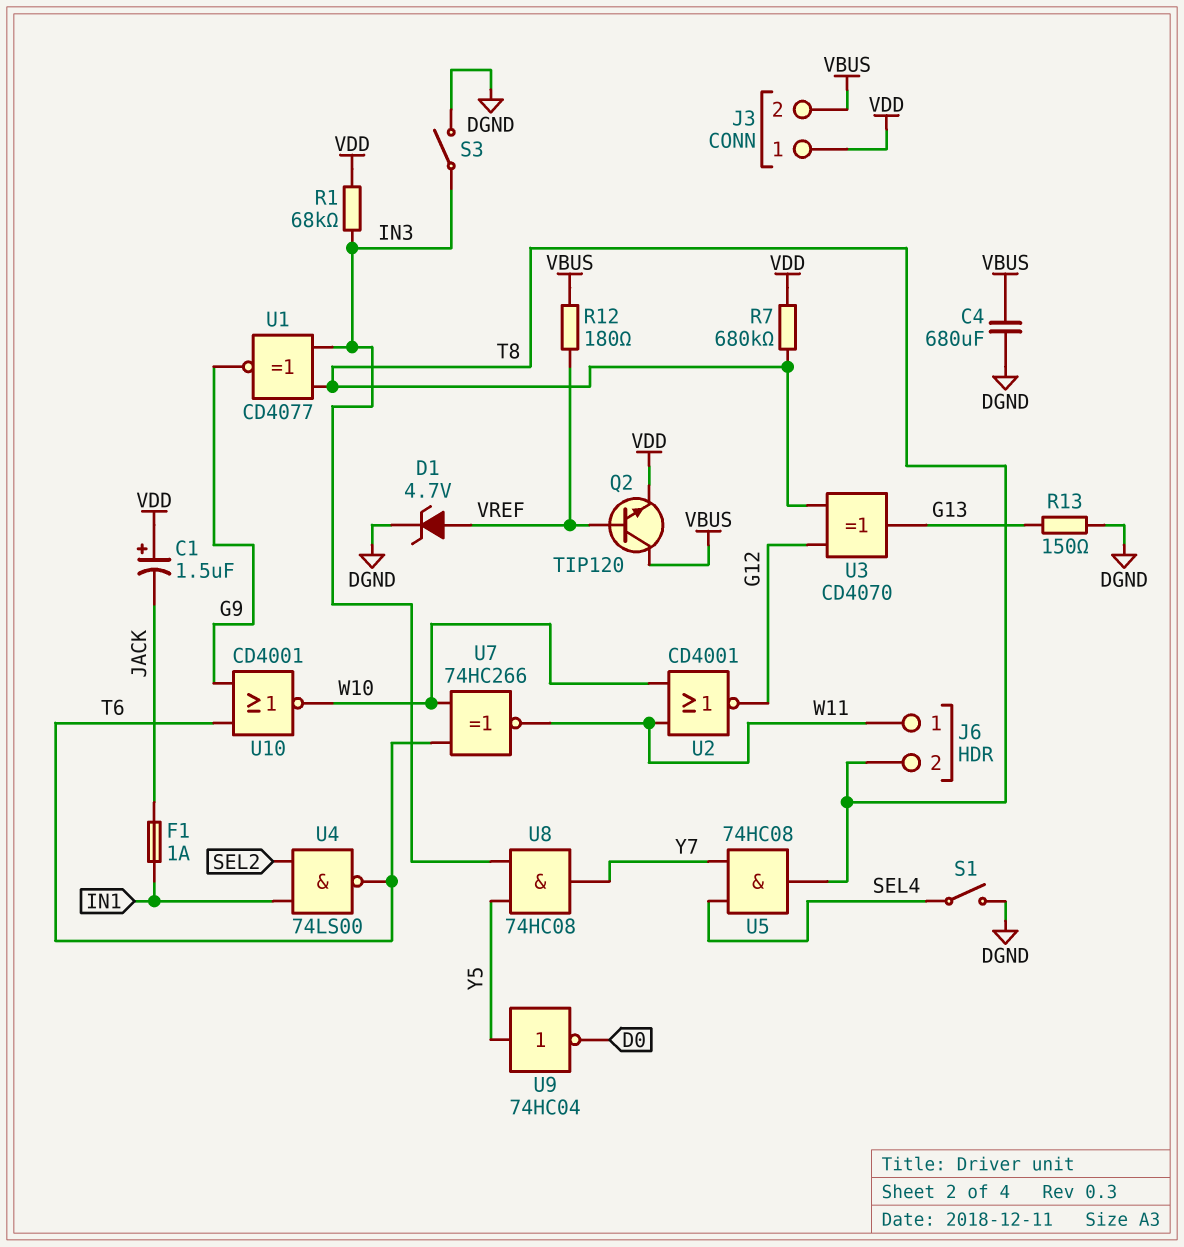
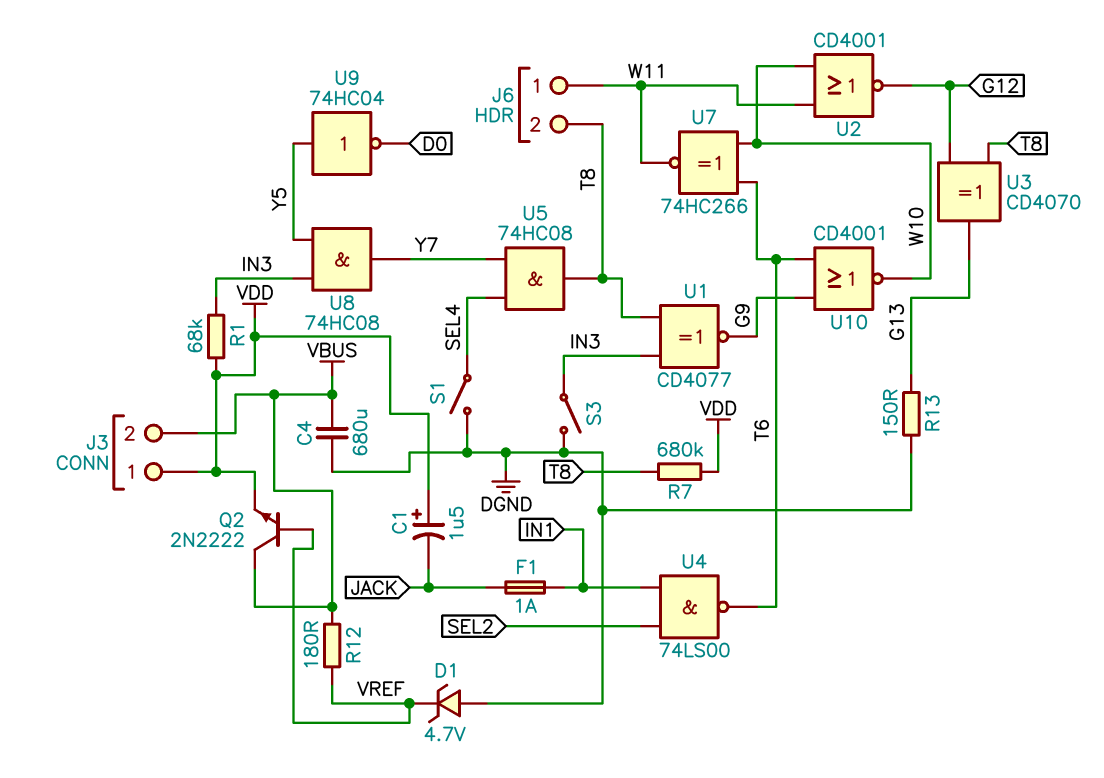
D1: zener 4.7V (A VREF, K DGND) -> zener 4.7V (A DGND, K VREF)
Q2: NPN TIP120 (B VREF, C VBUS, E VDD) -> NPN 2N2222 (B VREF, C VBUS, E VDD)

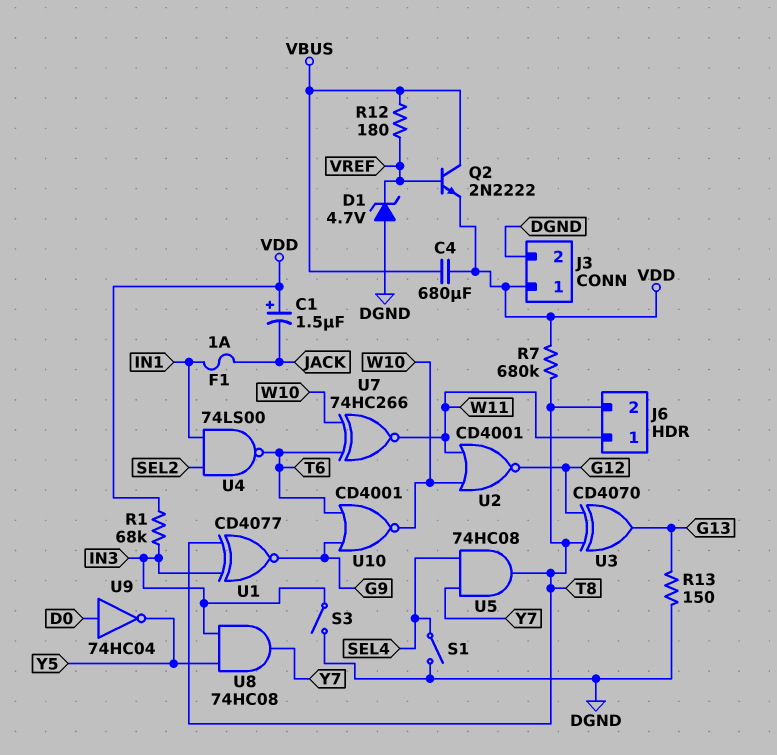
C4: 680uF (DGND, VBUS) -> 680uF (VBUS, VDD)
J3 pin 2: VBUS -> DGND
U9: NOT 74HC04 (in Y5, out D0) -> NOT 74HC04 (in D0, out Y5)

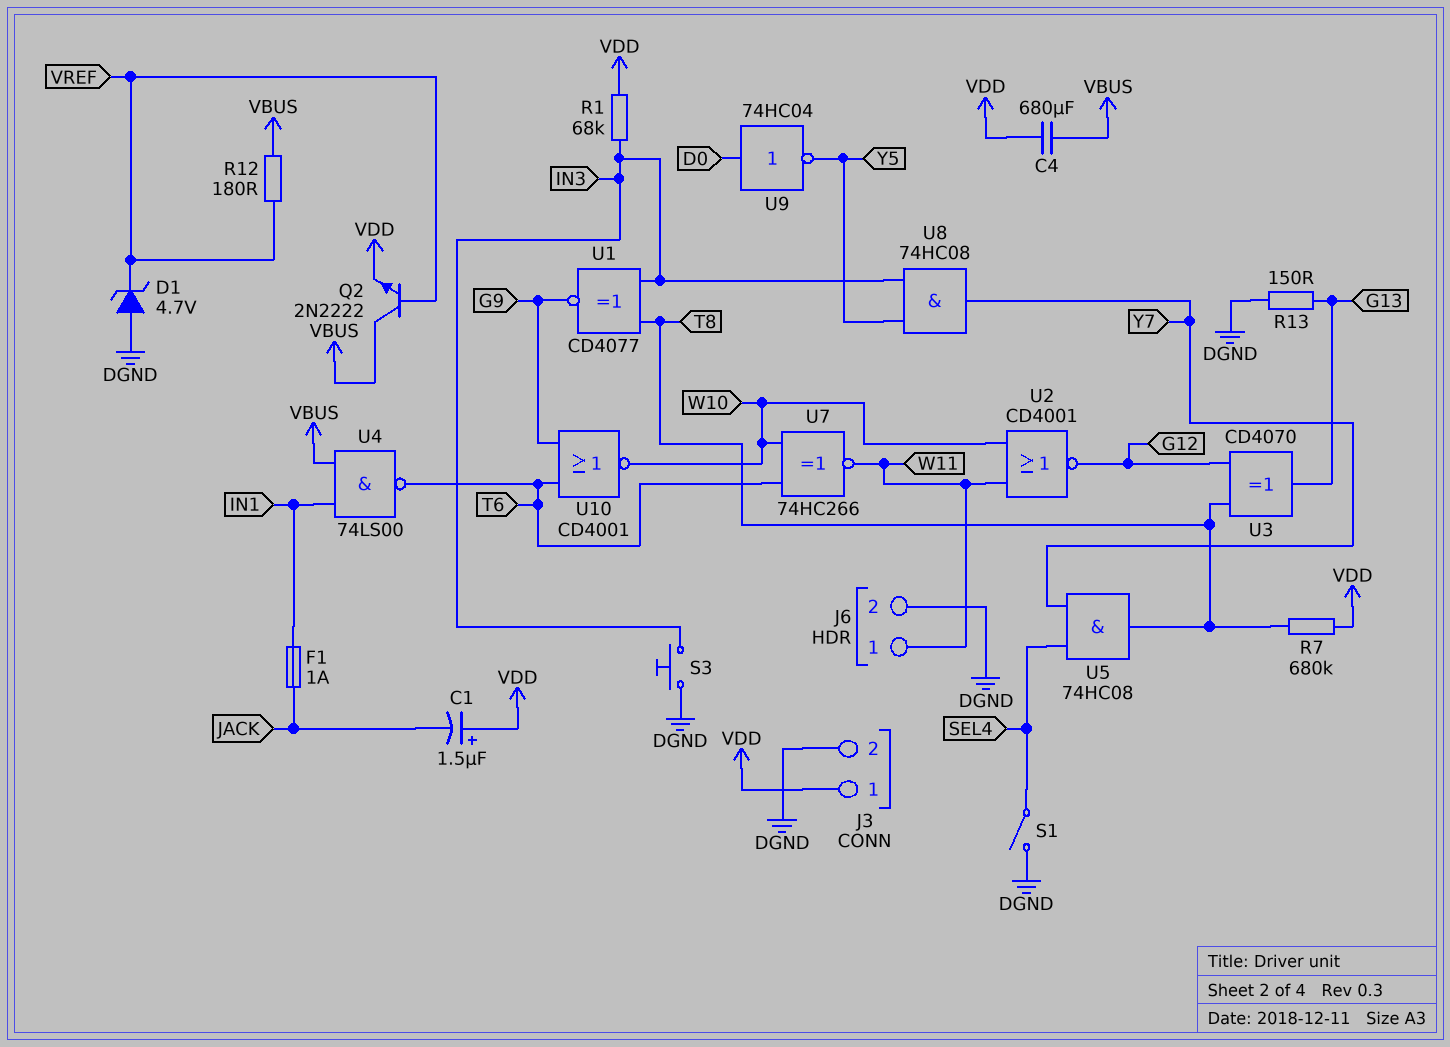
J6 pin 2: T8 -> DGND
S3: switch (DGND, IN3) -> button (DGND, IN3)
U4: NAND 74LS00 (in IN1, in SEL2, out T6) -> NAND 74LS00 (in IN1, in VBUS, out T6)

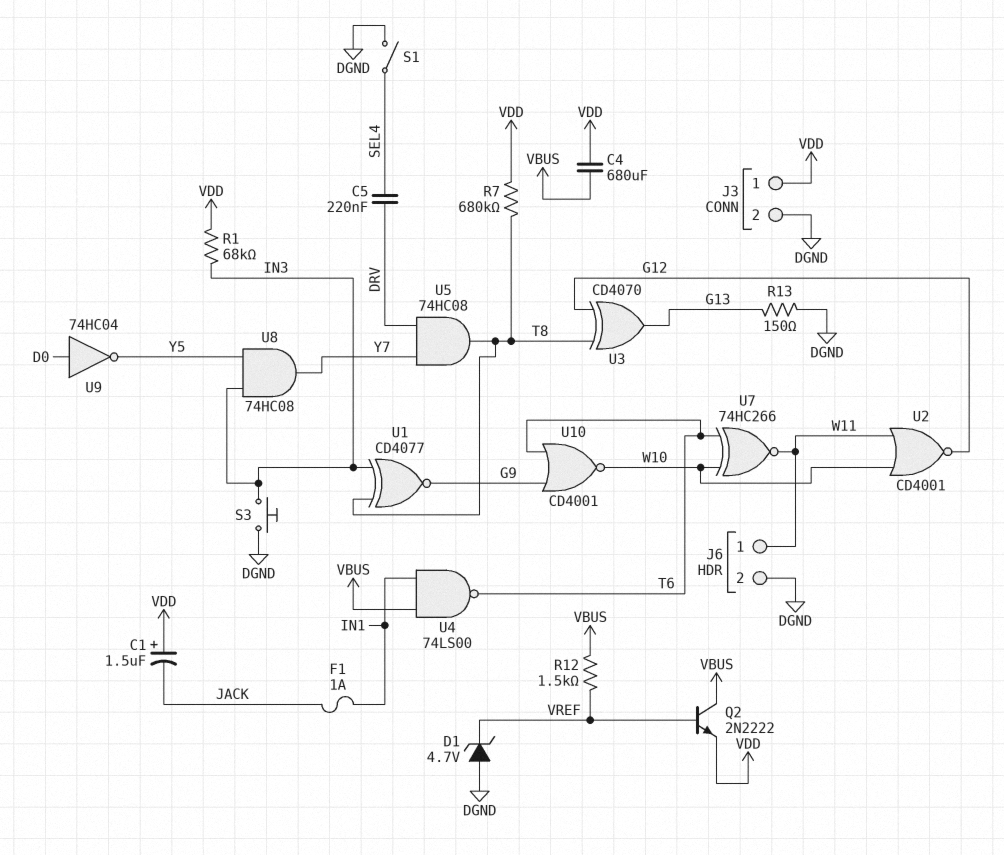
C5: none -> 220nF (DRV, SEL4)
R12: 180 (VBUS, VREF) -> 1.5k (VBUS, VREF)
U5: AND 74HC08 (in SEL4, in Y7, out T8) -> AND 74HC08 (in DRV, in Y7, out T8)

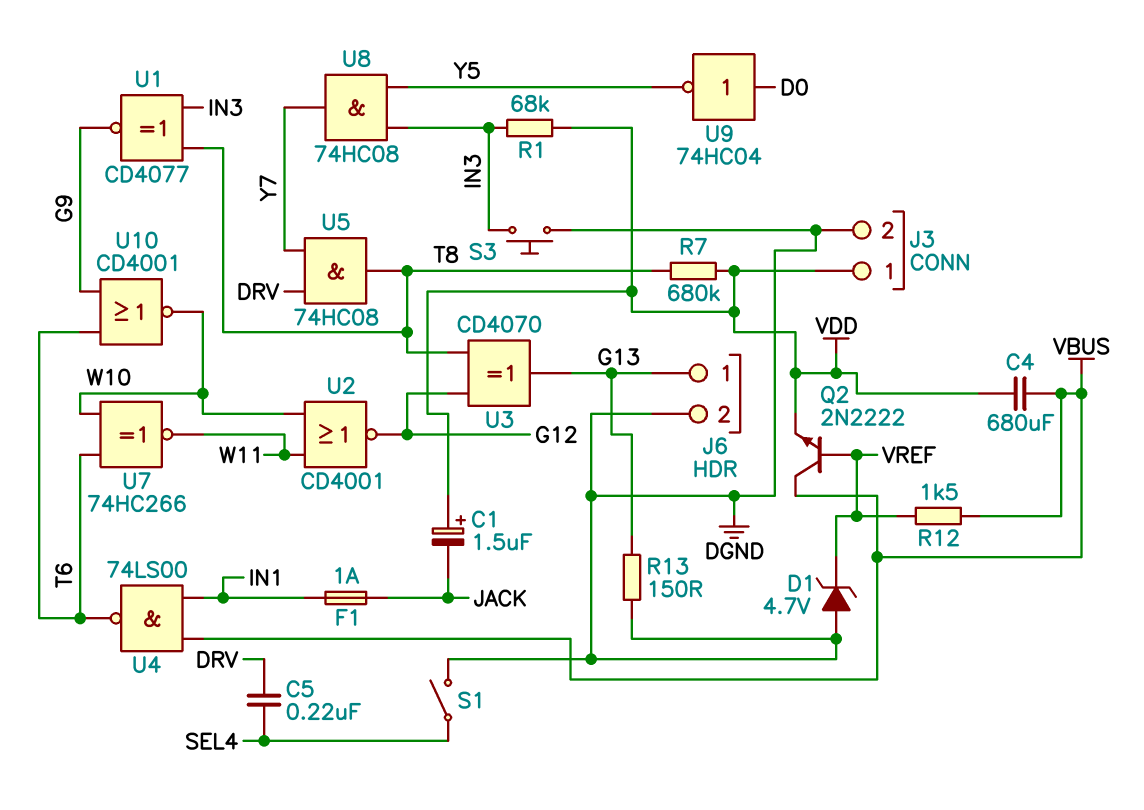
J6 pin 1: W11 -> G13

